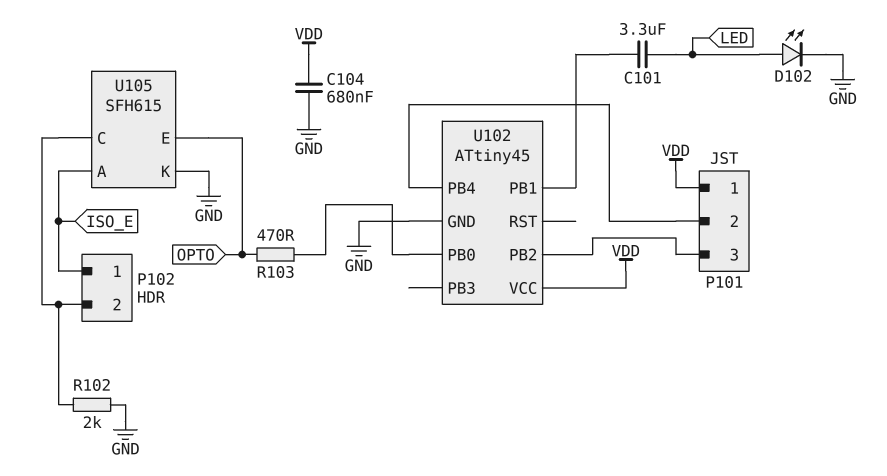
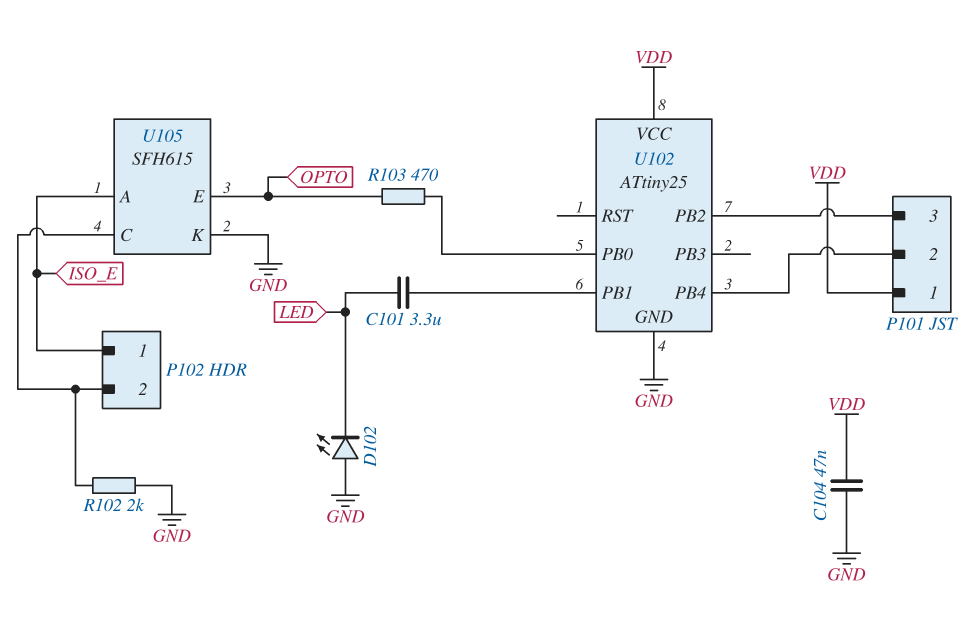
C104: 680nF (GND, VDD) -> 47nF (GND, VDD)
D102: LED (A LED, K GND) -> LED (A GND, K LED)
U102: ATtiny45 -> ATtiny25

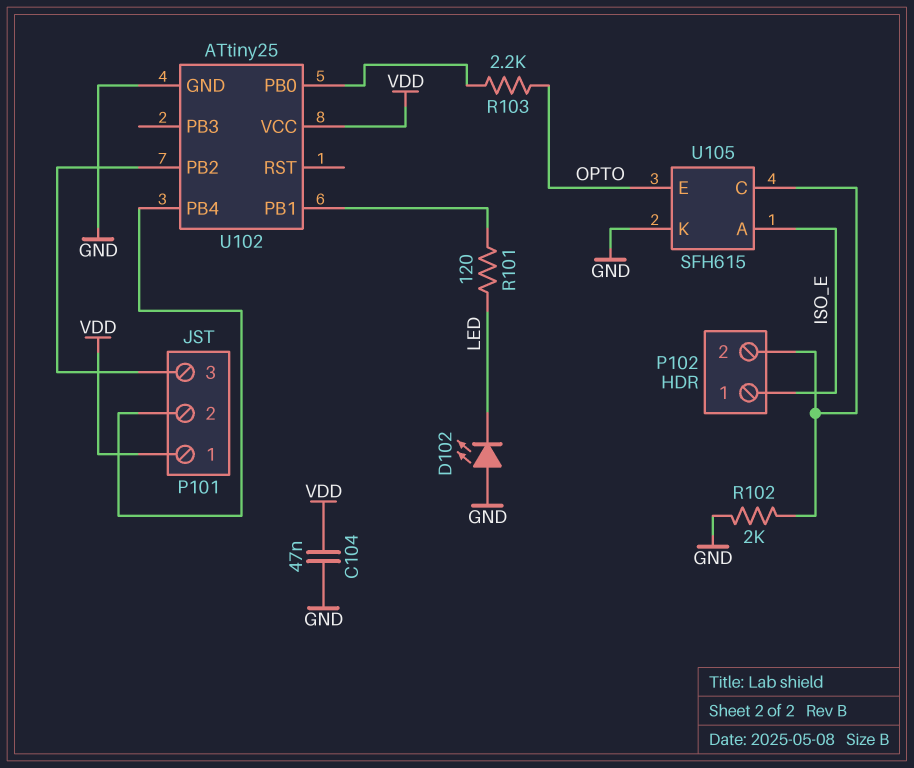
C101: 3.3uF (LED, U102/PB1) -> none
R101: none -> 120 (LED, U102/PB1)
R103: 470 (OPTO, U102/PB0) -> 2.2k (OPTO, U102/PB0)

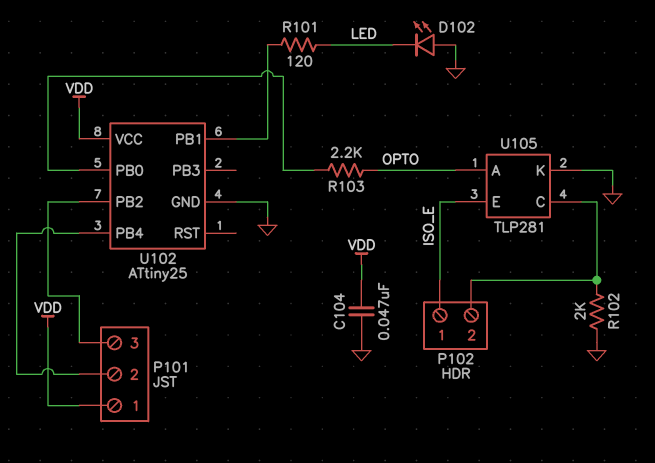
U105: SFH615 -> TLP281
U105 pin A: ISO_E -> OPTO
U105 pin E: OPTO -> ISO_E

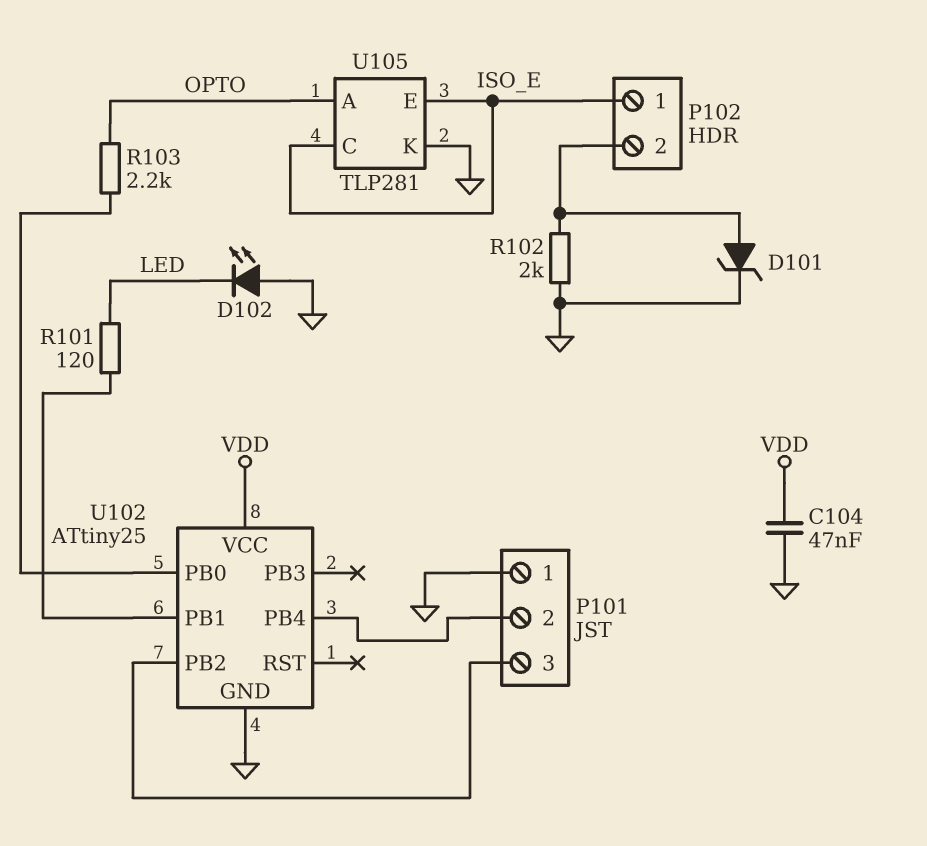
D101: none -> zener (A P102/2, K GND)
P101 pin 1: VDD -> GND
U105 pin C: P102/2 -> ISO_E

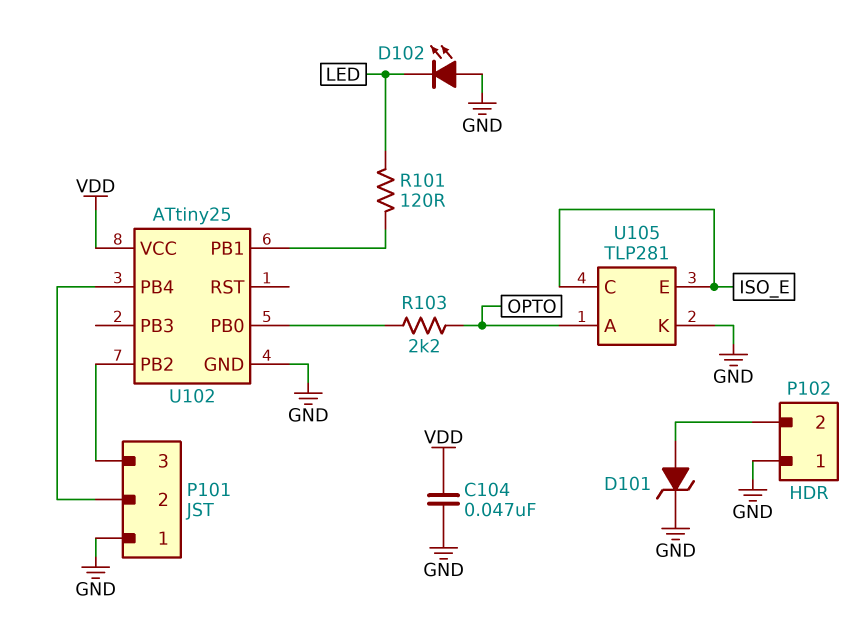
P102 pin 1: ISO_E -> GND
R102: 2k (GND, P102/2) -> none

